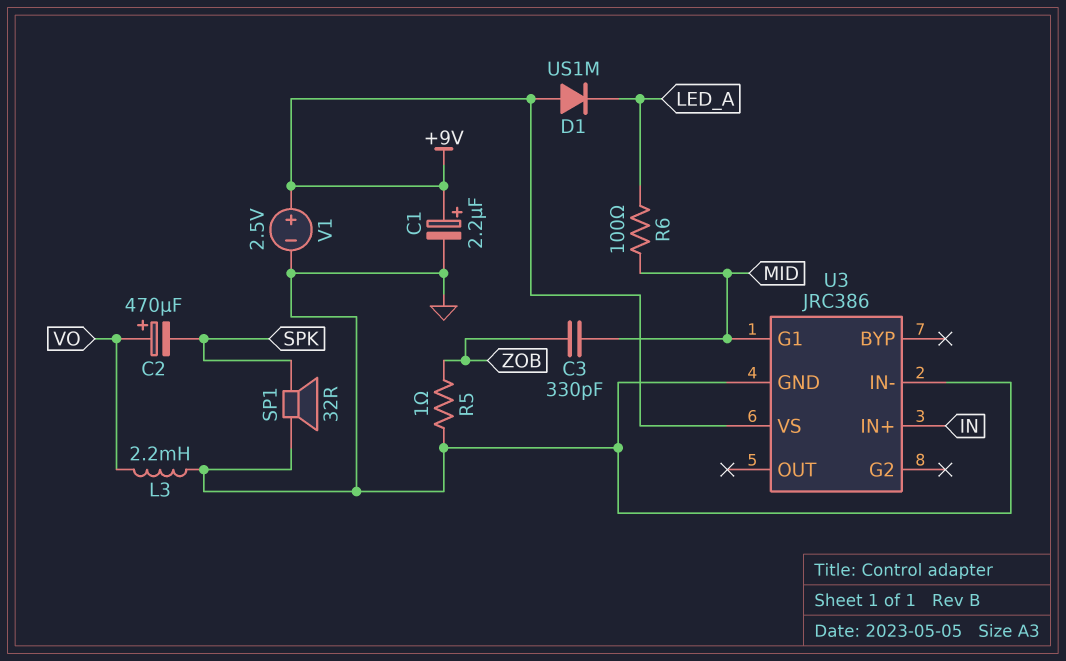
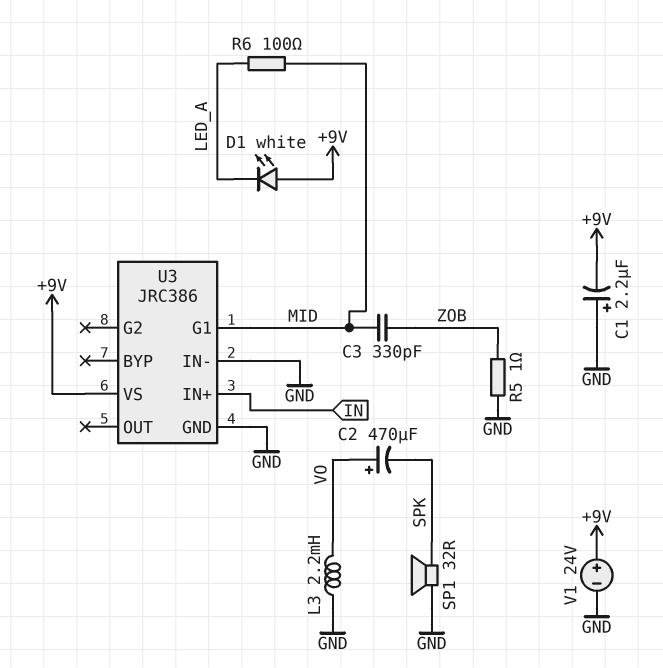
C1: 2.2uF (plus +9V, minus GND) -> 2.2uF (plus GND, minus +9V)
D1: diode US1M (A +9V, K LED_A) -> LED white (A +9V, K LED_A)
V1: 2.5V (plus +9V, minus GND) -> 24V (plus +9V, minus GND)

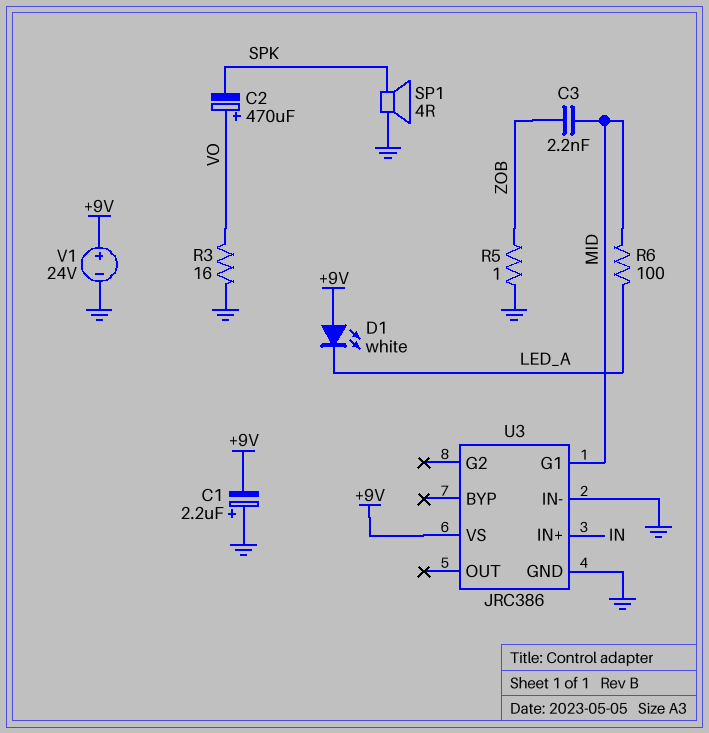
C3: 330pF (MID, ZOB) -> 2.2nF (MID, ZOB)
L3: 2.2mH (GND, VO) -> none
R3: none -> 16 (GND, VO)
SP1: speaker 32R (GND, SPK) -> speaker 4R (GND, SPK)

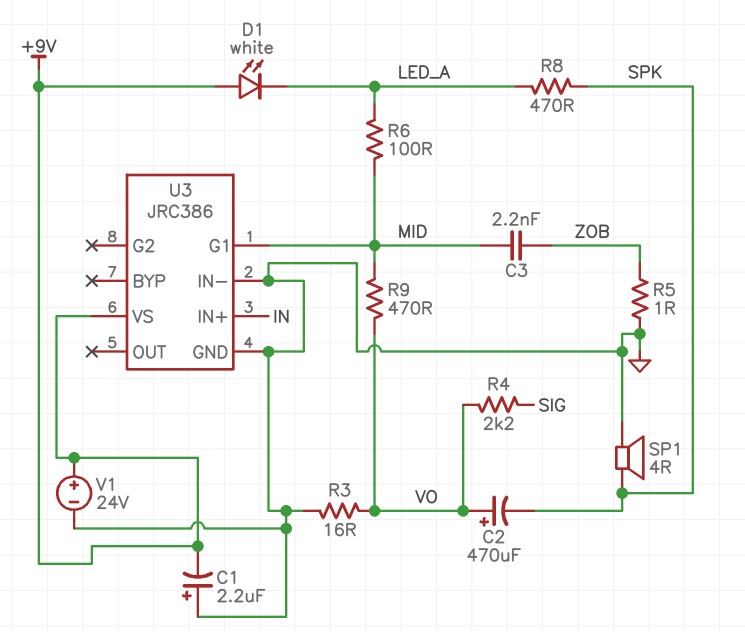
R4: none -> 2.2k (SIG, VO)
R8: none -> 470 (LED_A, SPK)
R9: none -> 470 (MID, VO)

